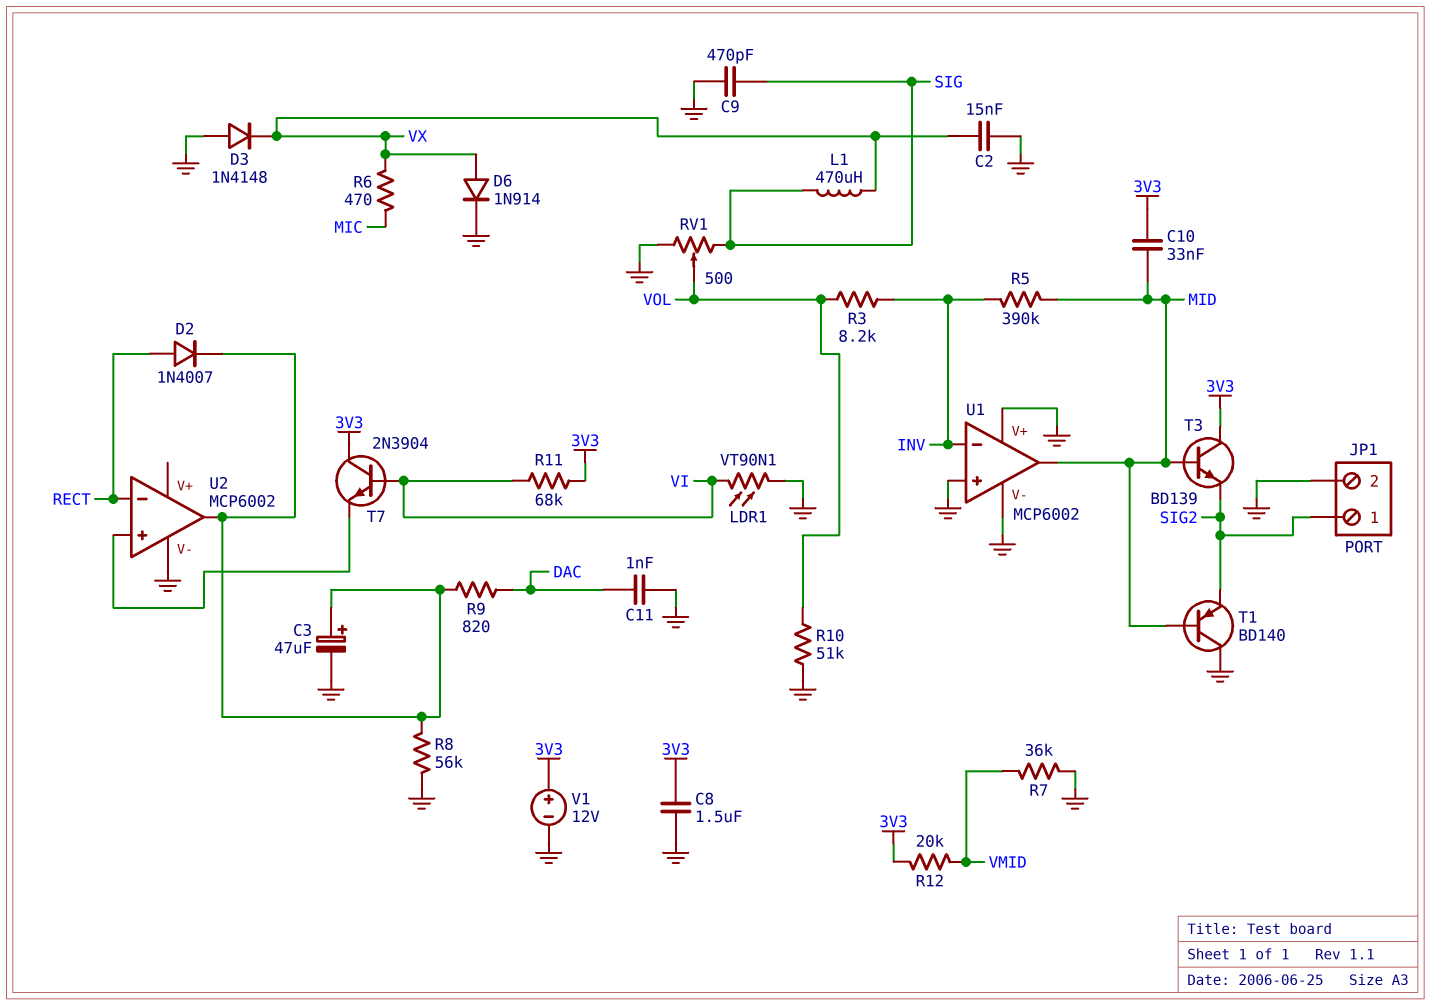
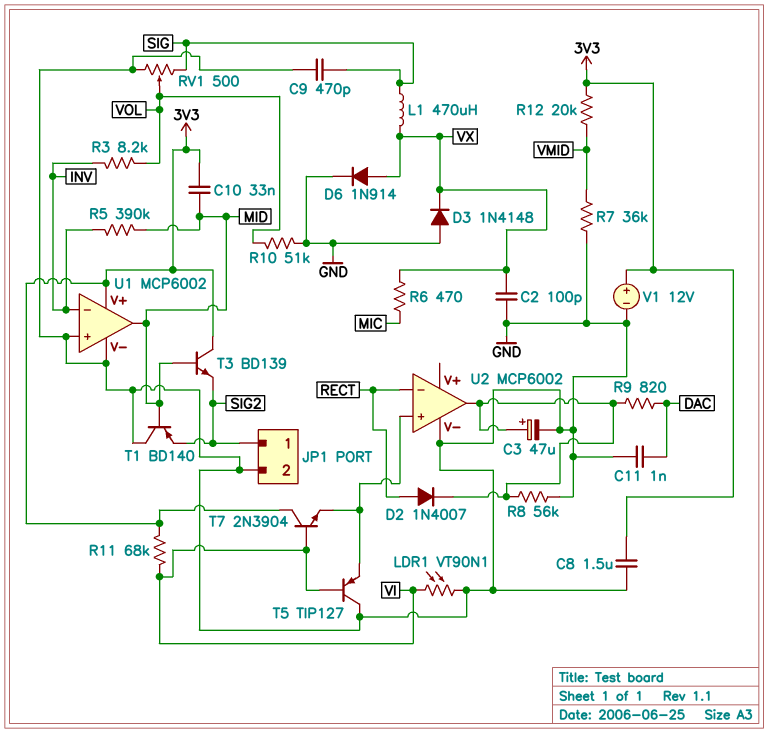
C2: 15nF (GND, VX) -> 100pF (GND, VX)
T5: none -> PNP TIP127 (B VI, C GND, E U2/in+)
U1 pin V+: GND -> 3V3

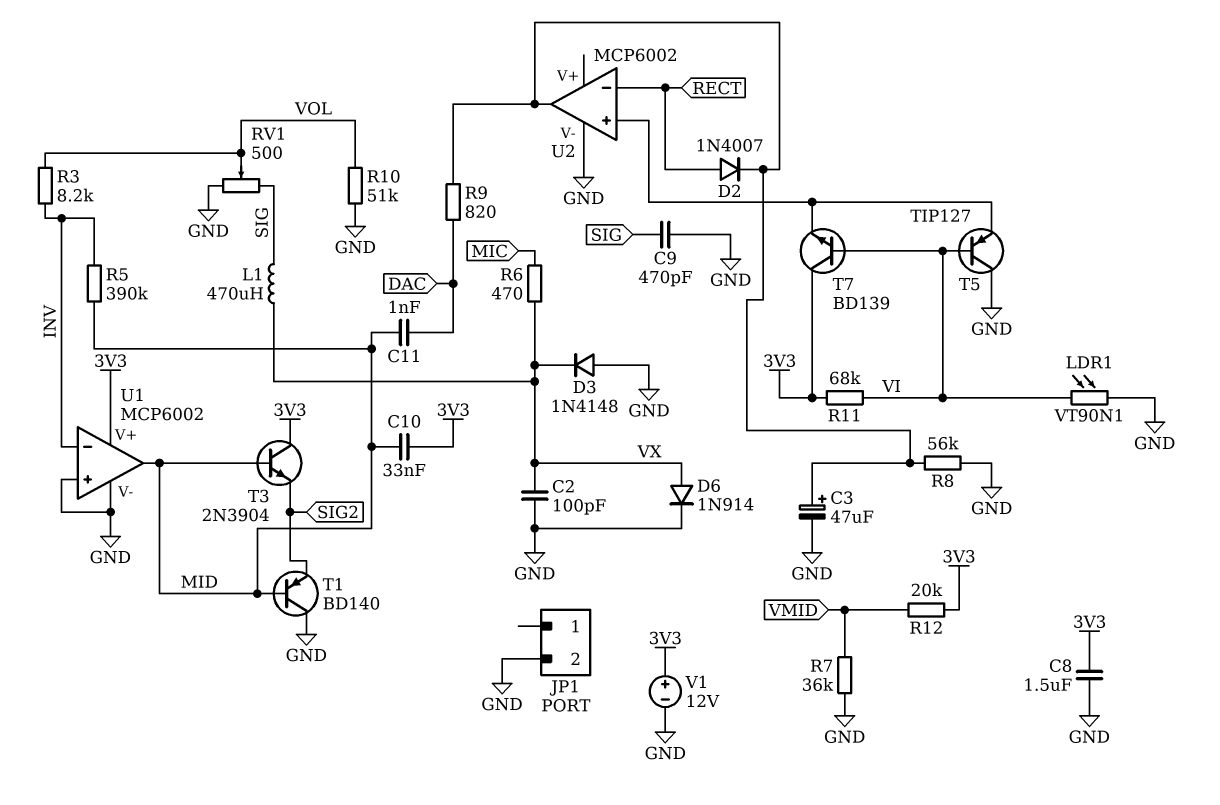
C11: 1nF (DAC, GND) -> 1nF (DAC, MID)
JP1 pin 1: SIG2 -> none
T3: NPN BD139 (B MID, C 3V3, E SIG2) -> NPN 2N3904 (B MID, C 3V3, E SIG2)
T7: NPN 2N3904 (B VI, C 3V3, E U2/in+) -> NPN BD139 (B VI, C 3V3, E U2/in+)

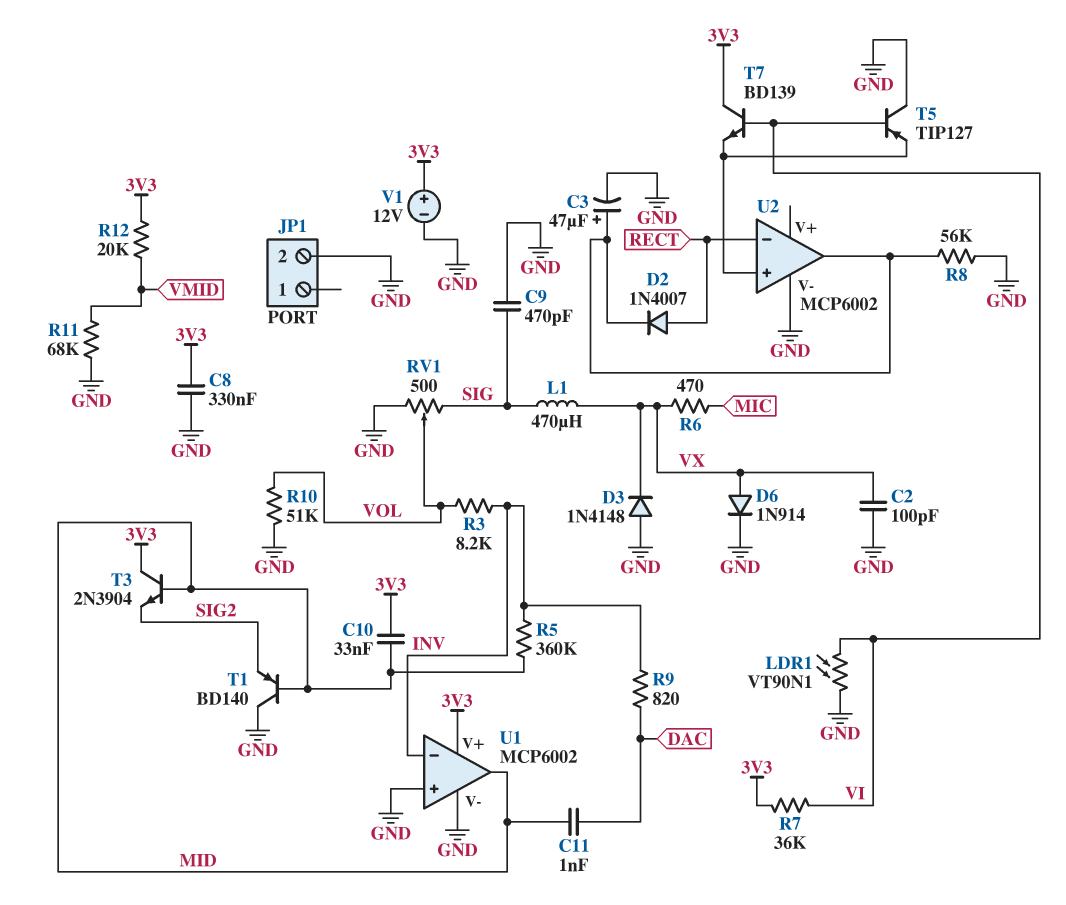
C8: 1.5uF (3V3, GND) -> 330nF (3V3, GND)
R5: 390k (INV, MID) -> 360k (INV, MID)
R7: 36k (GND, VMID) -> 36k (3V3, VI)
R9: 820 (DAC, U2/out) -> 820 (DAC, INV)
R11: 68k (3V3, VI) -> 68k (GND, VMID)

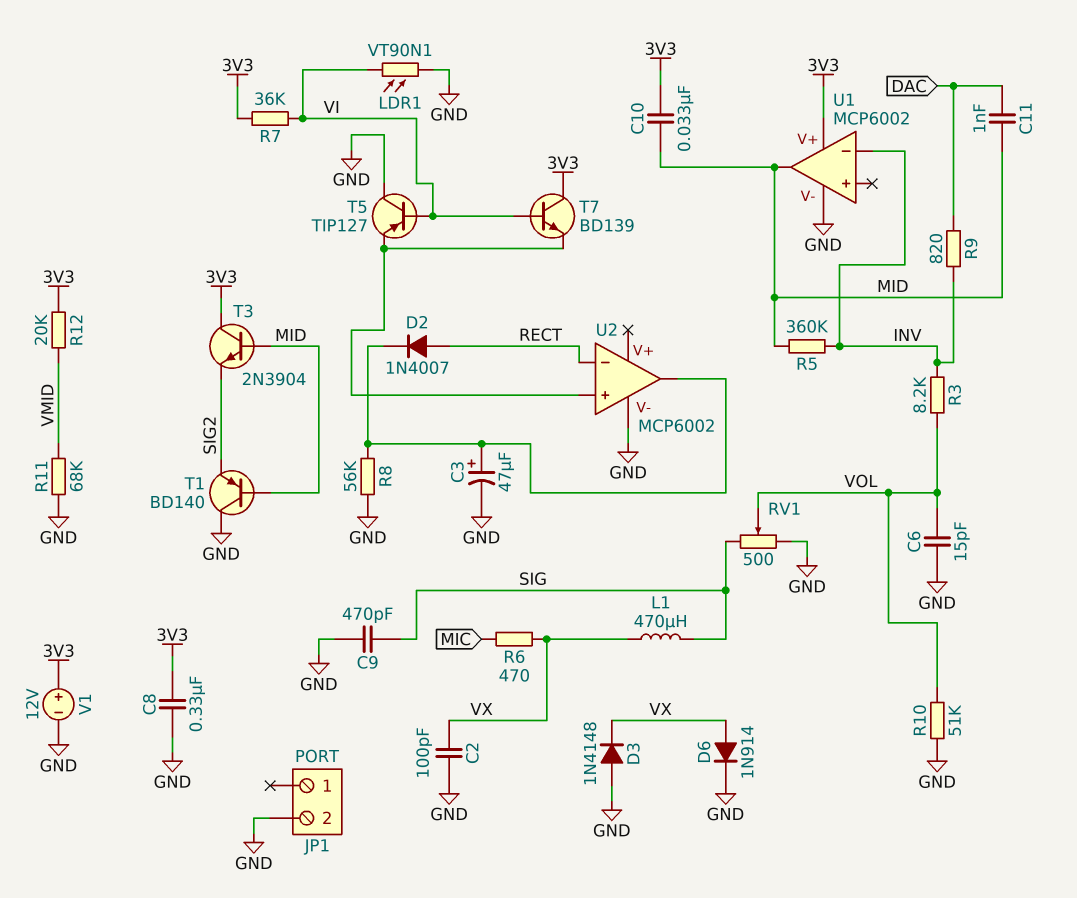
C6: none -> 15pF (GND, VOL)
U1 pin in+: GND -> none

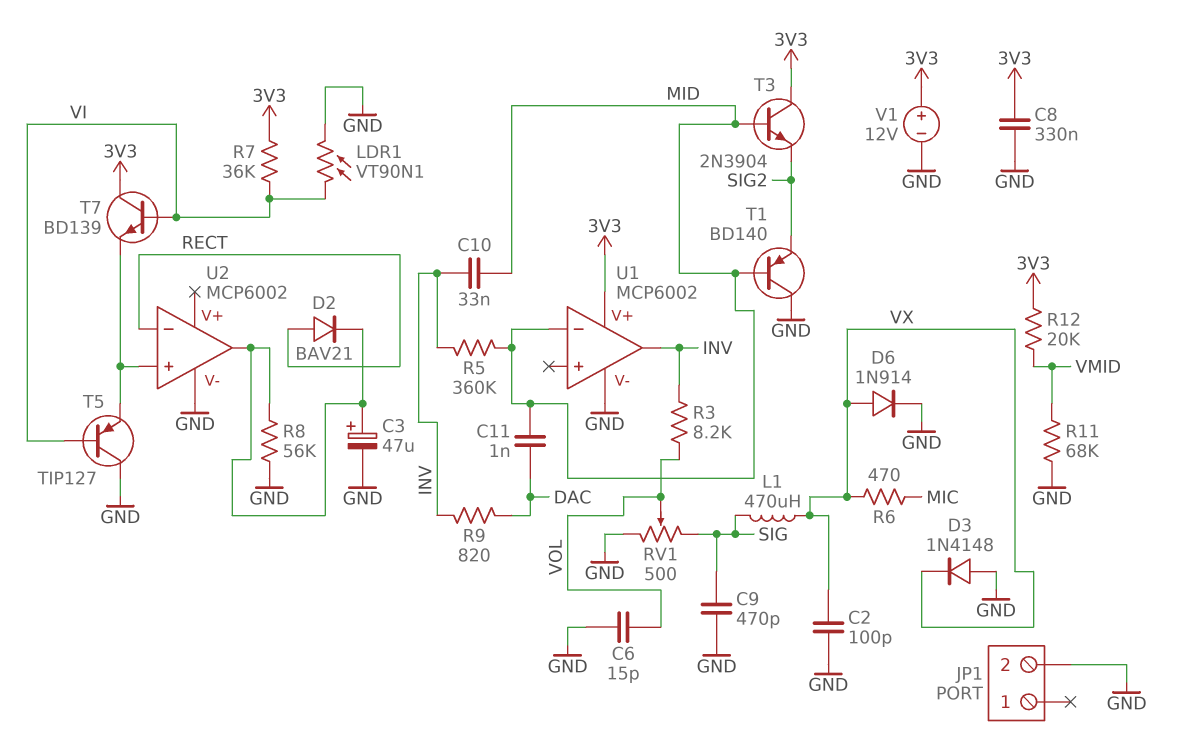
C10: 33nF (3V3, MID) -> 33nF (INV, MID)
D2: diode 1N4007 (A RECT, K U2/out) -> diode BAV21 (A RECT, K U2/out)
R10: 51k (GND, VOL) -> none
U1 pin in-: INV -> MID
U1 pin out: MID -> INV

